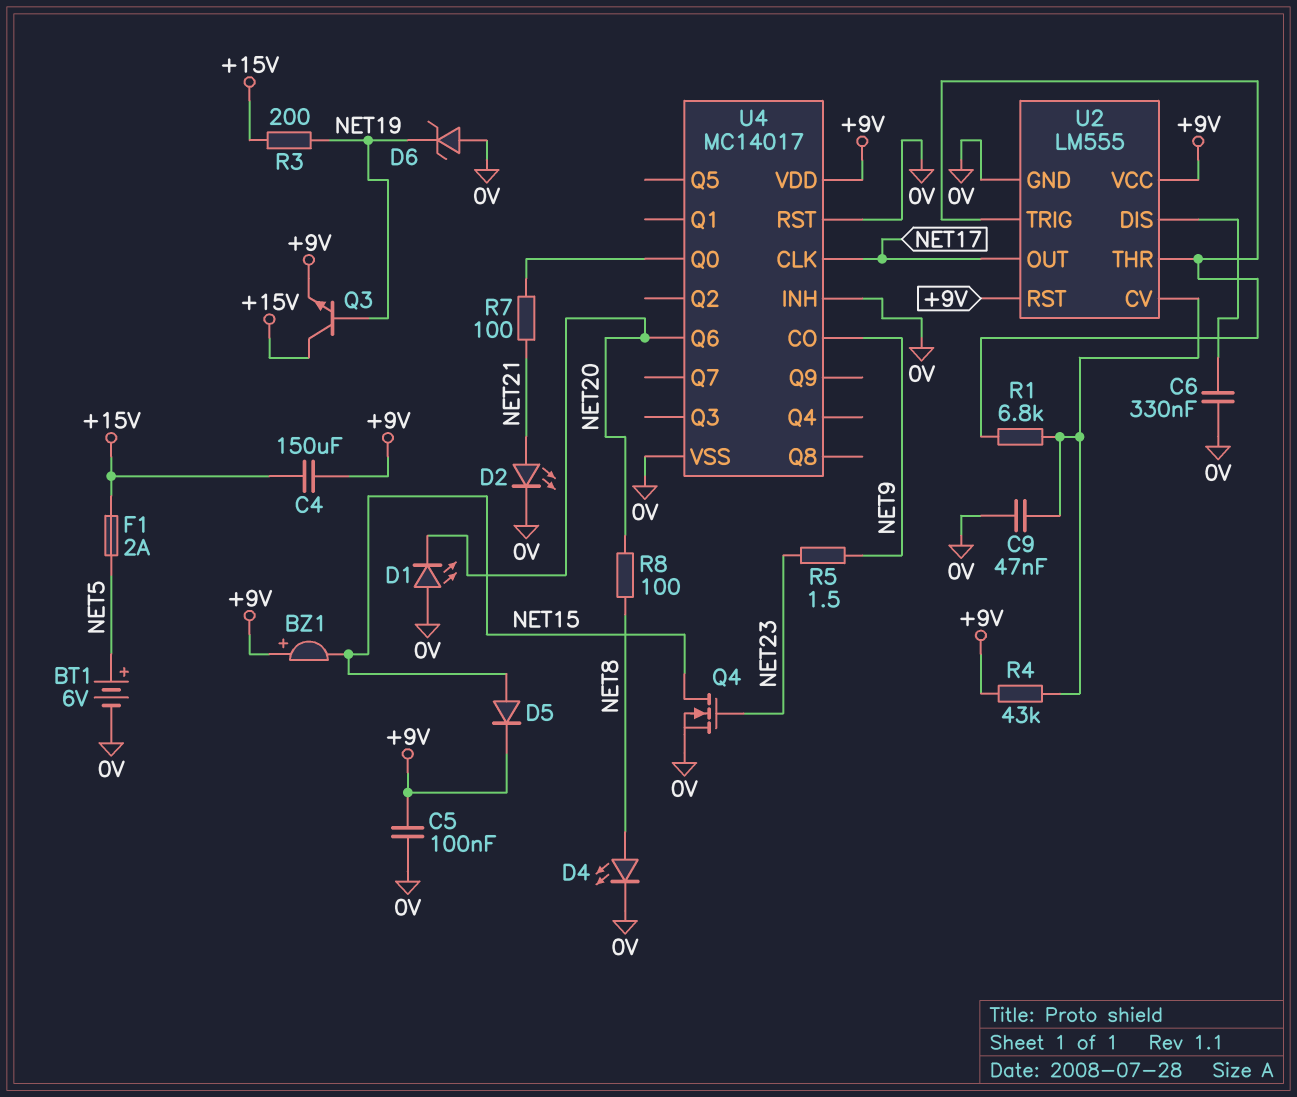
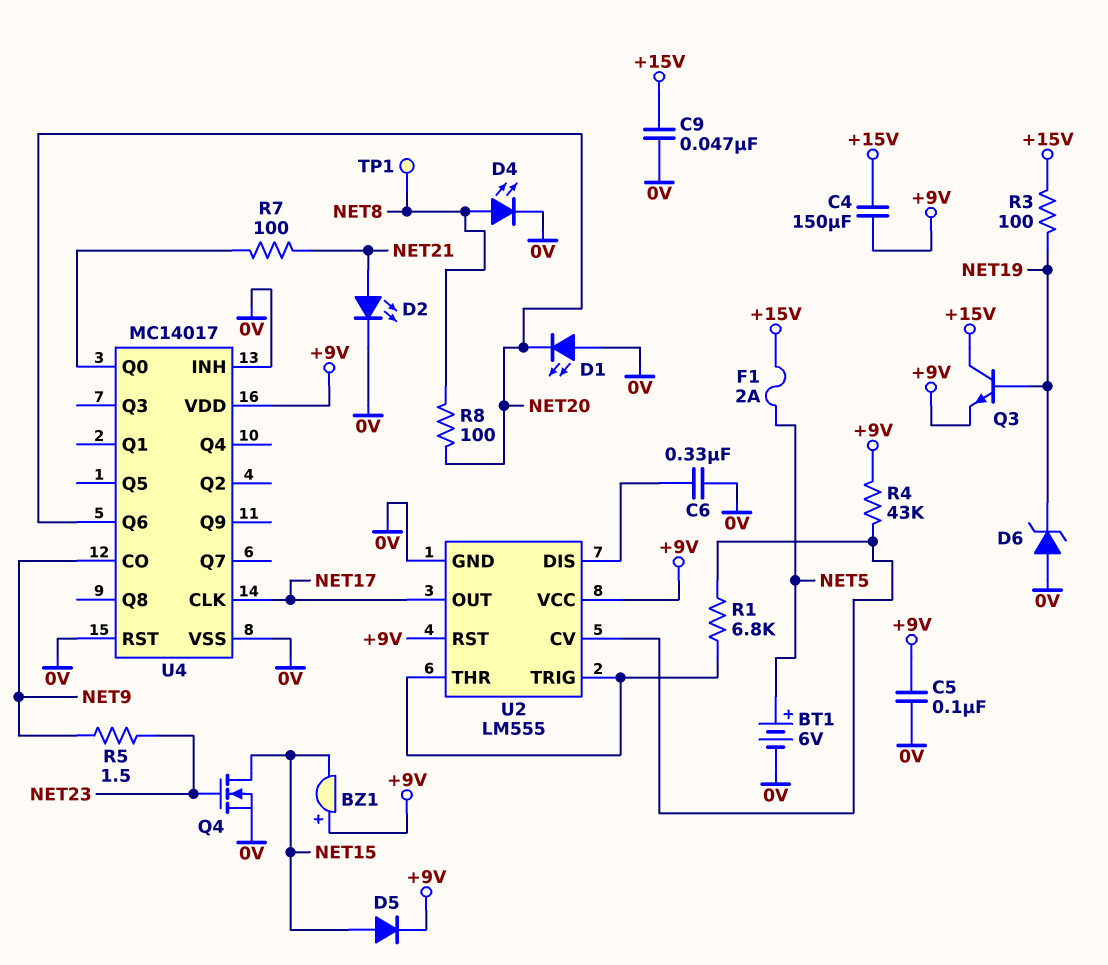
C9: 47nF (0V, U2/CV) -> 47nF (+15V, 0V)
R3: 200 (+15V, NET19) -> 100 (+15V, NET19)
TP1: none -> test point (NET8)

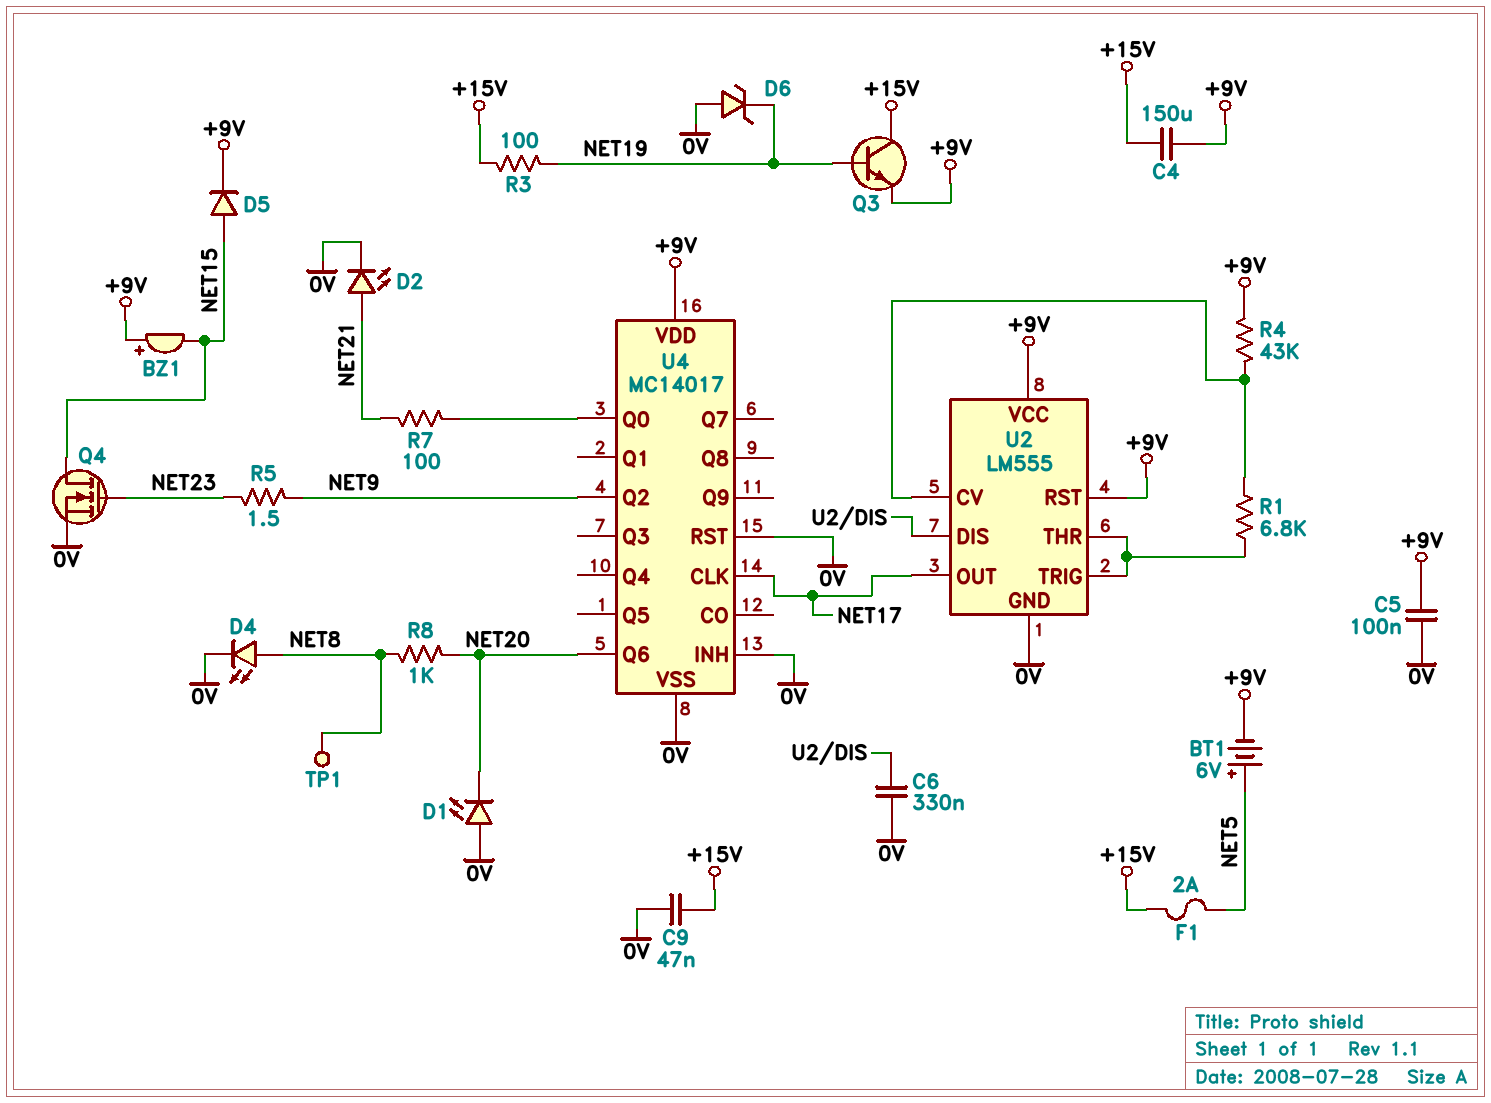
BT1: 6V (plus NET5, minus 0V) -> 6V (plus NET5, minus +9V)
R8: 100 (NET8, NET20) -> 1k (NET8, NET20)
U4 pin CO: NET9 -> none
U4 pin Q2: none -> NET9

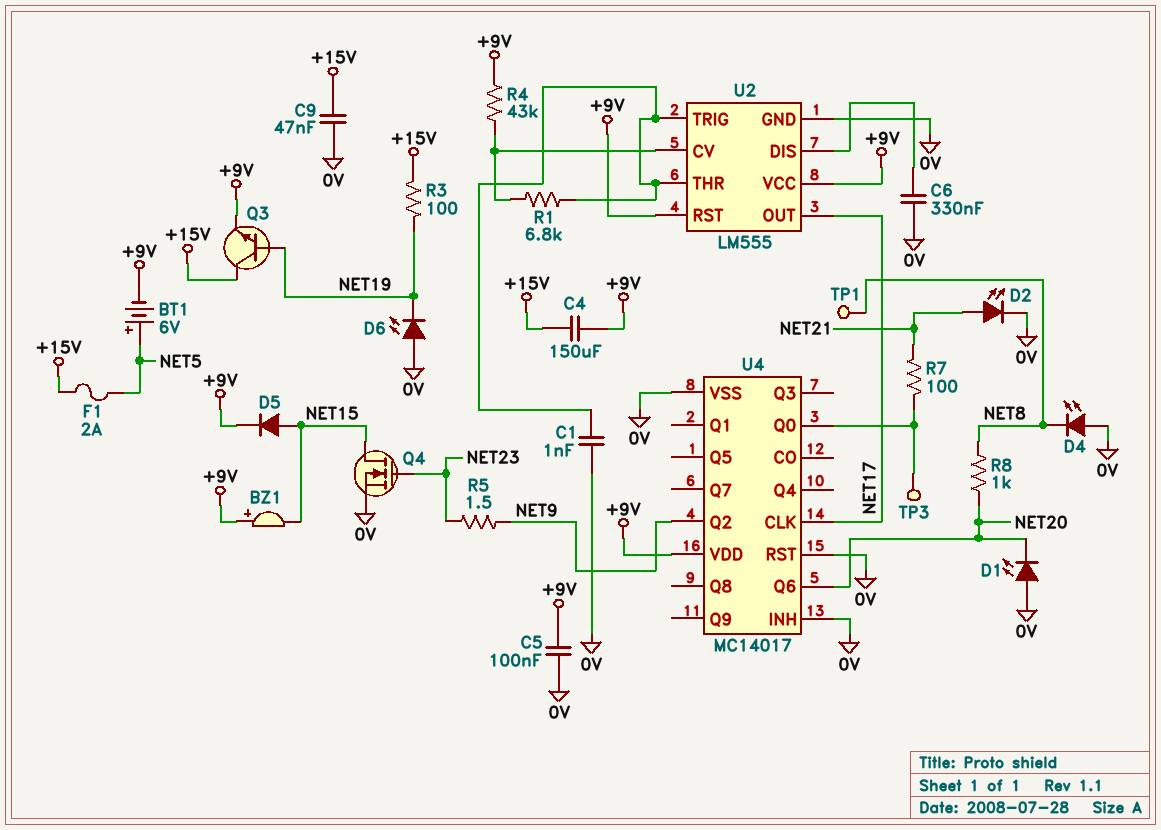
C1: none -> 1nF (0V, U2/THR)
D4: LED (A NET8, K 0V) -> LED (A 0V, K NET8)
D6: zener (A 0V, K NET19) -> LED (A 0V, K NET19)
TP3: none -> test point (U4/Q0)

